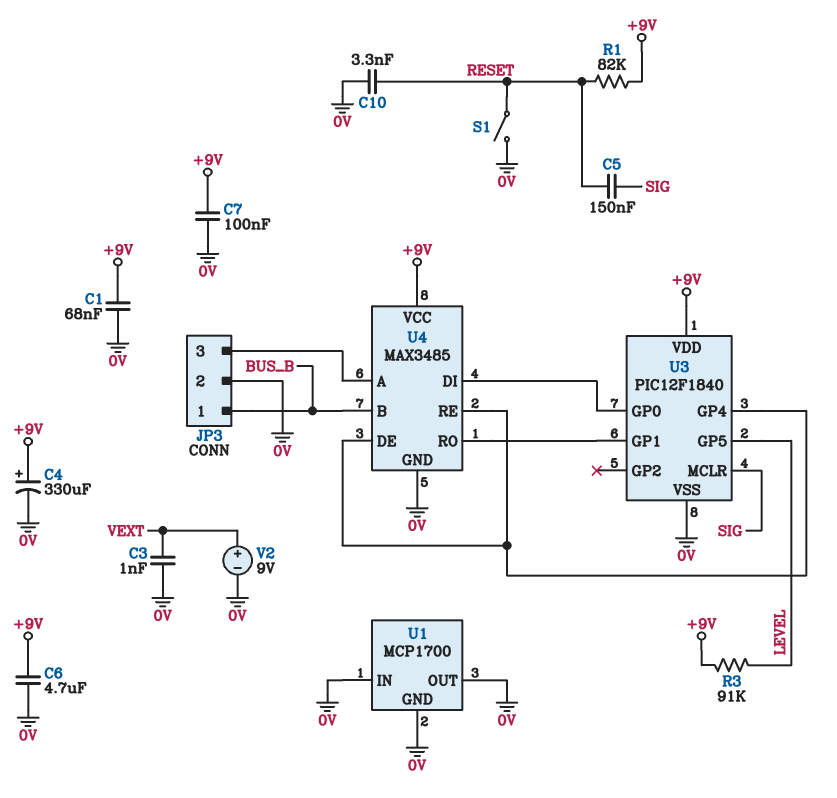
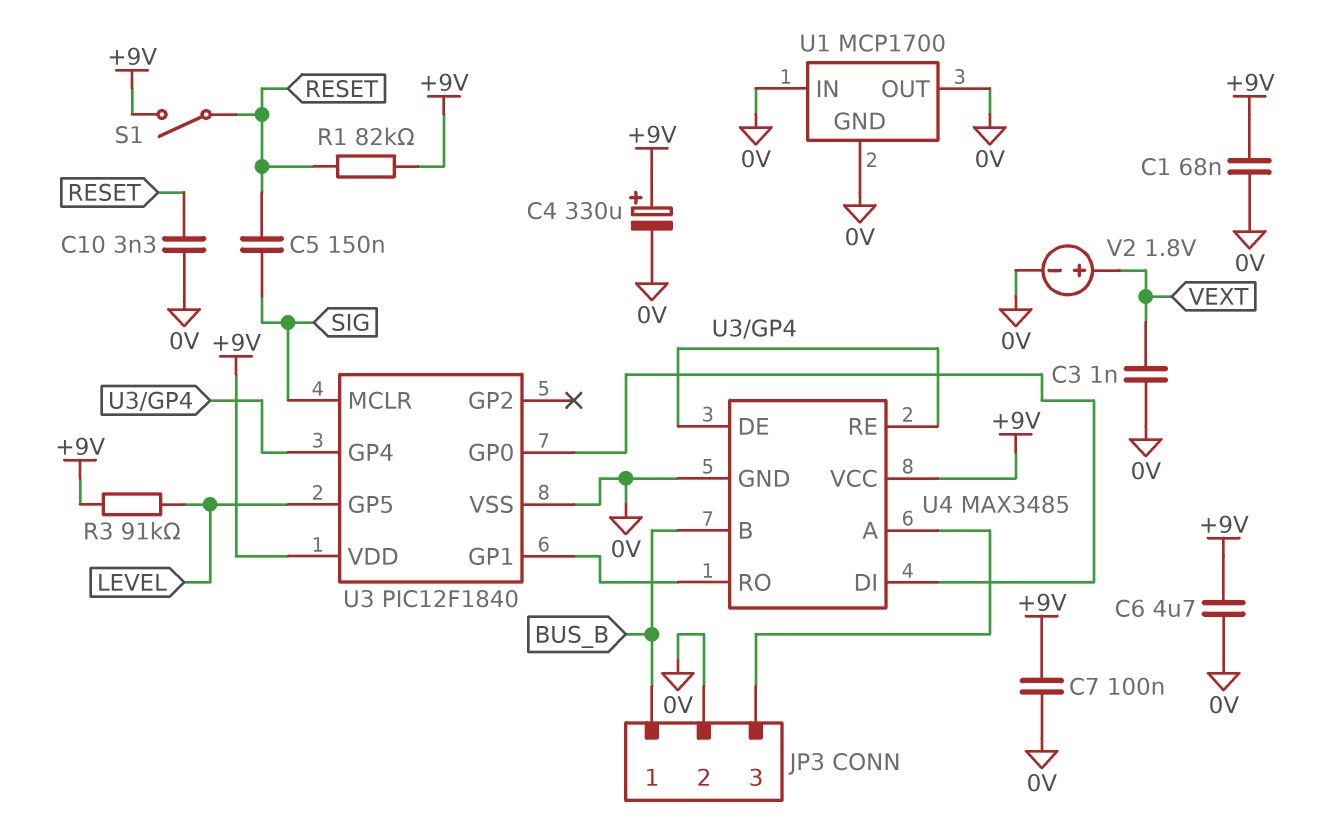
S1: switch (0V, RESET) -> switch (+9V, RESET)
V2: 9V (plus VEXT, minus 0V) -> 1.8V (plus VEXT, minus 0V)

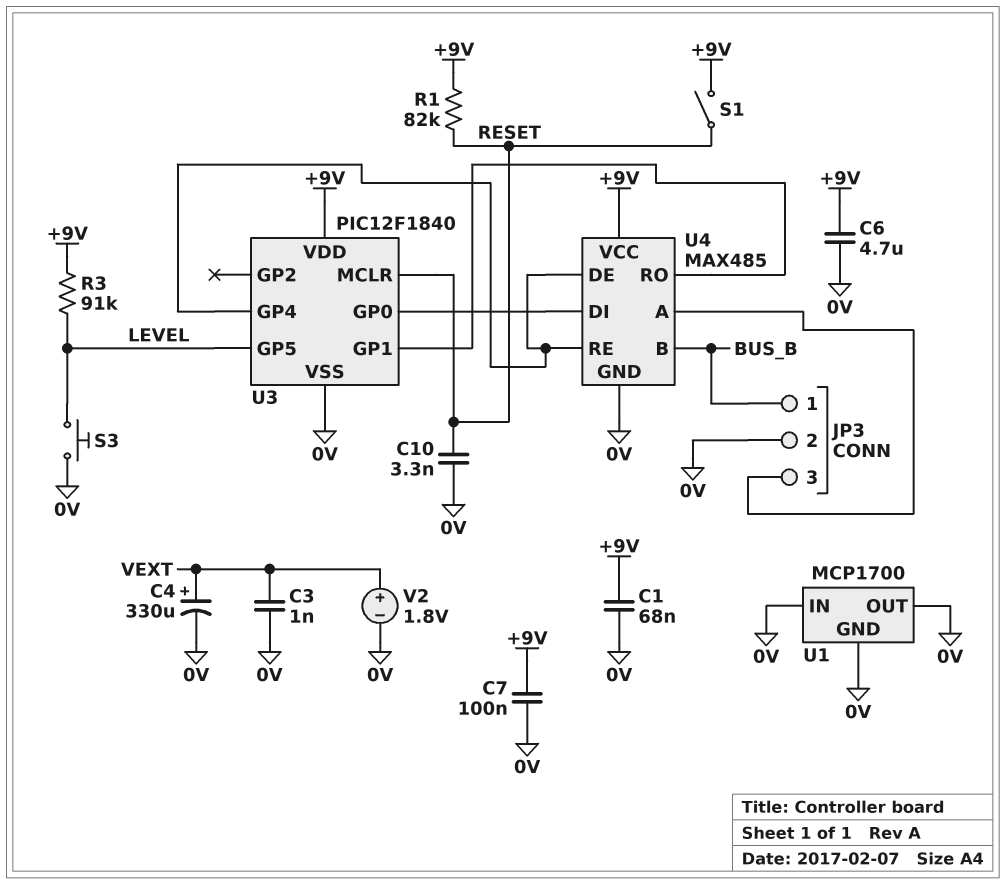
C4: 330uF (plus +9V, minus 0V) -> 330uF (plus VEXT, minus 0V)
C5: 150nF (RESET, SIG) -> none
S3: none -> button (0V, LEVEL)
U3 pin MCLR: SIG -> RESET
U4: MAX3485 -> MAX485

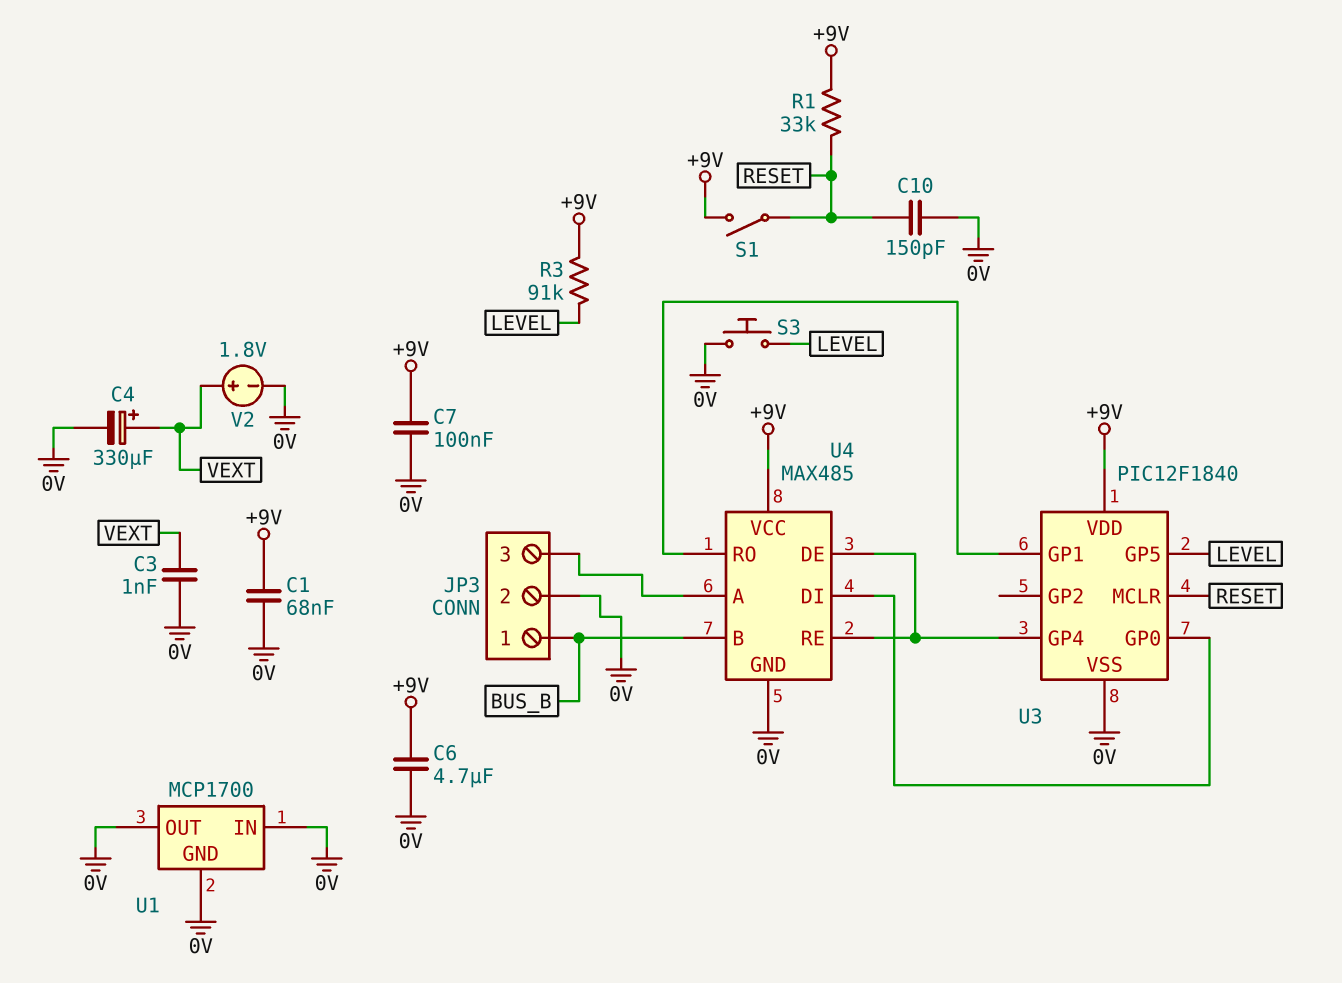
C10: 3.3nF (0V, RESET) -> 150pF (0V, RESET)
R1: 82k (+9V, RESET) -> 33k (+9V, RESET)

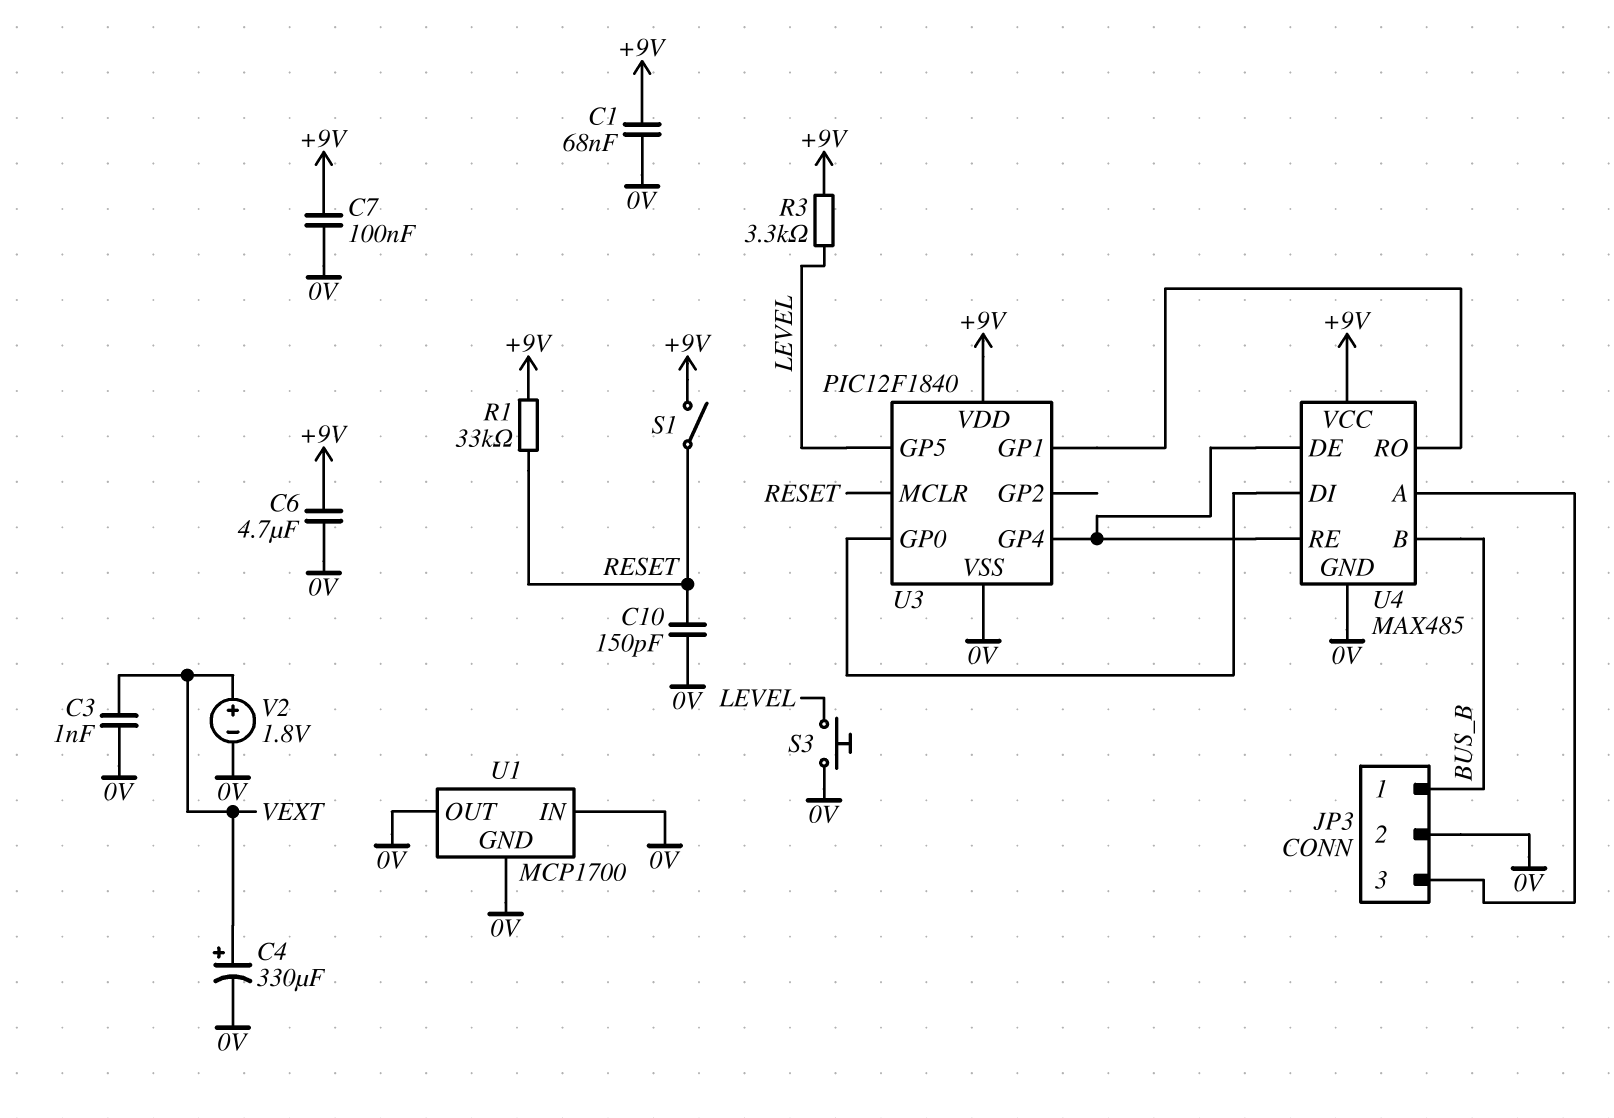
R3: 91k (+9V, LEVEL) -> 3.3k (+9V, LEVEL)

